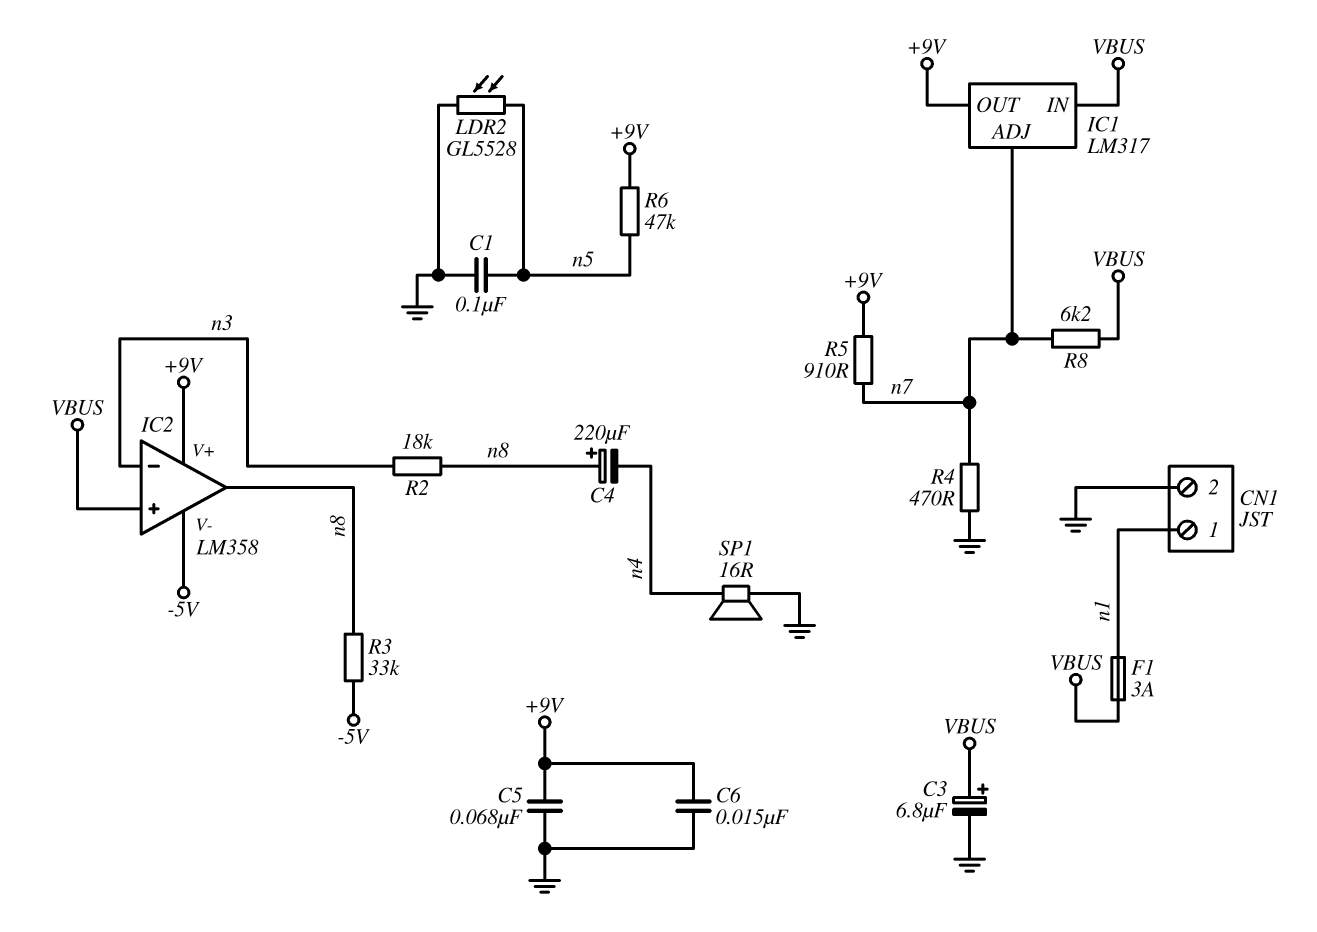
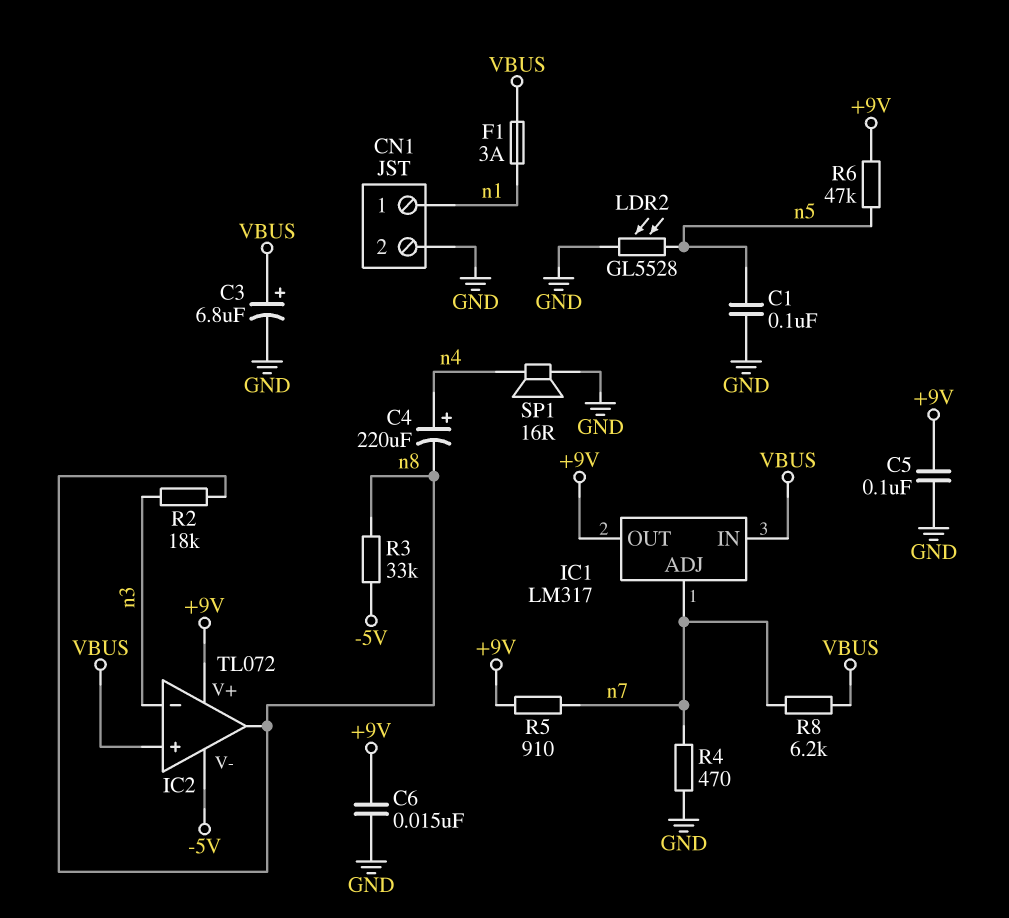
C4: 220uF (plus n8, minus n4) -> 220uF (plus n4, minus n8)
C5: 68nF (+9V, GND) -> 100nF (+9V, GND)
IC2: LM358 -> TL072

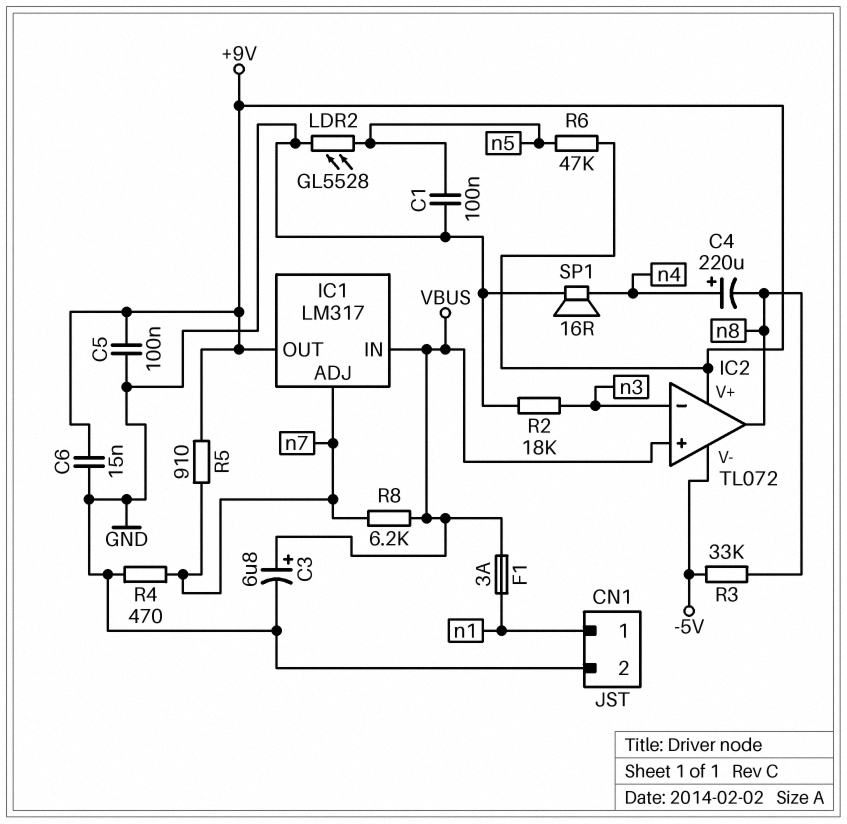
R2: 18k (n3, n8) -> 18k (GND, n3)

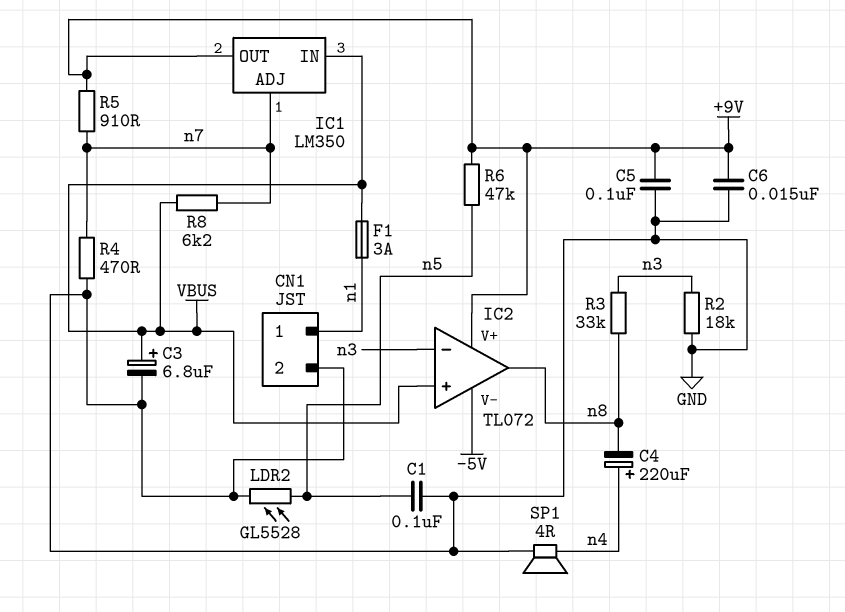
IC1: LM317 -> LM350
R3: 33k (-5V, n8) -> 33k (n3, n8)
SP1: speaker 16R (GND, n4) -> speaker 4R (GND, n4)

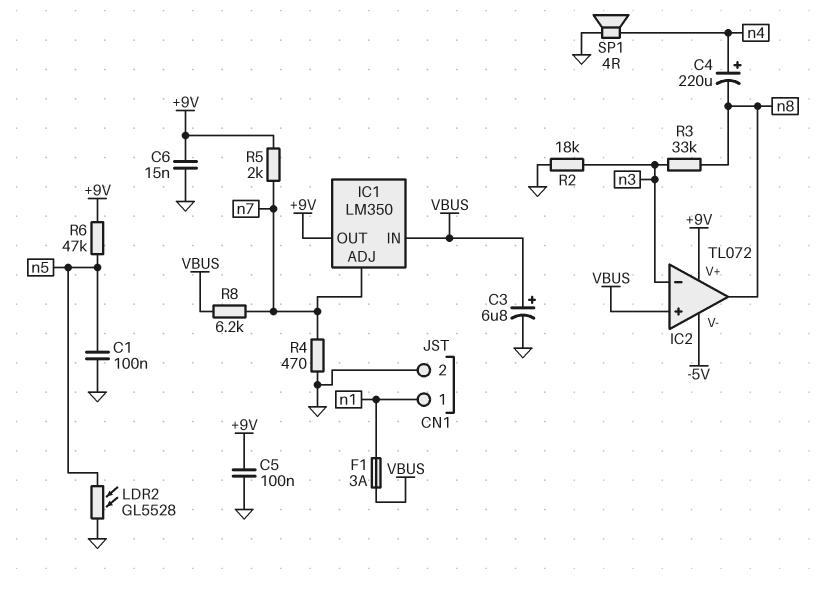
R5: 910 (+9V, n7) -> 2k (+9V, n7)

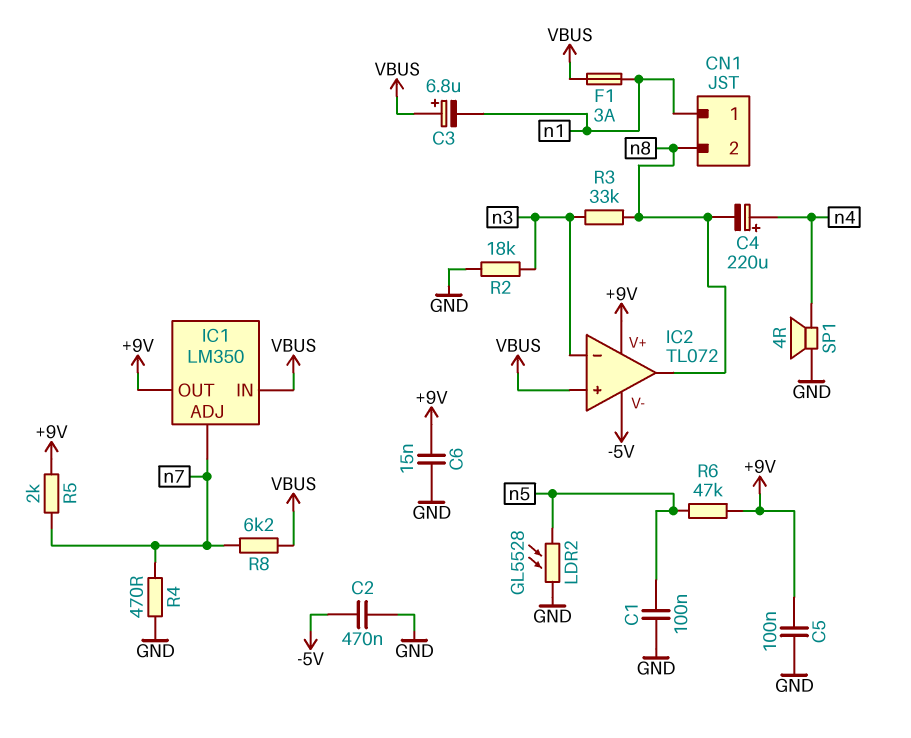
C2: none -> 470nF (-5V, GND)
C3: 6.8uF (plus VBUS, minus GND) -> 6.8uF (plus VBUS, minus n1)
CN1 pin 2: GND -> n8

